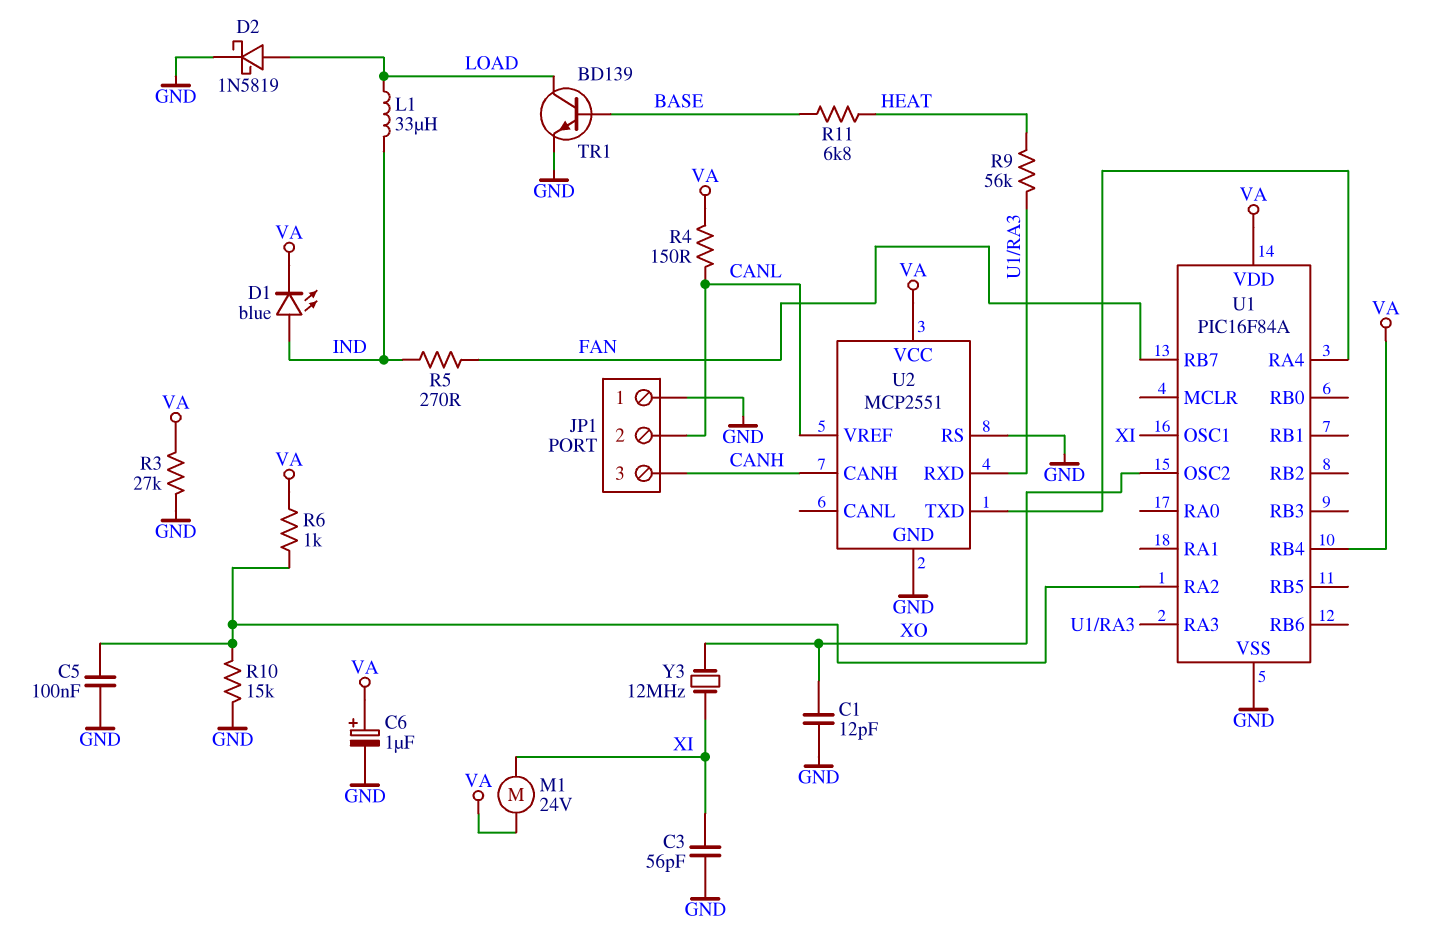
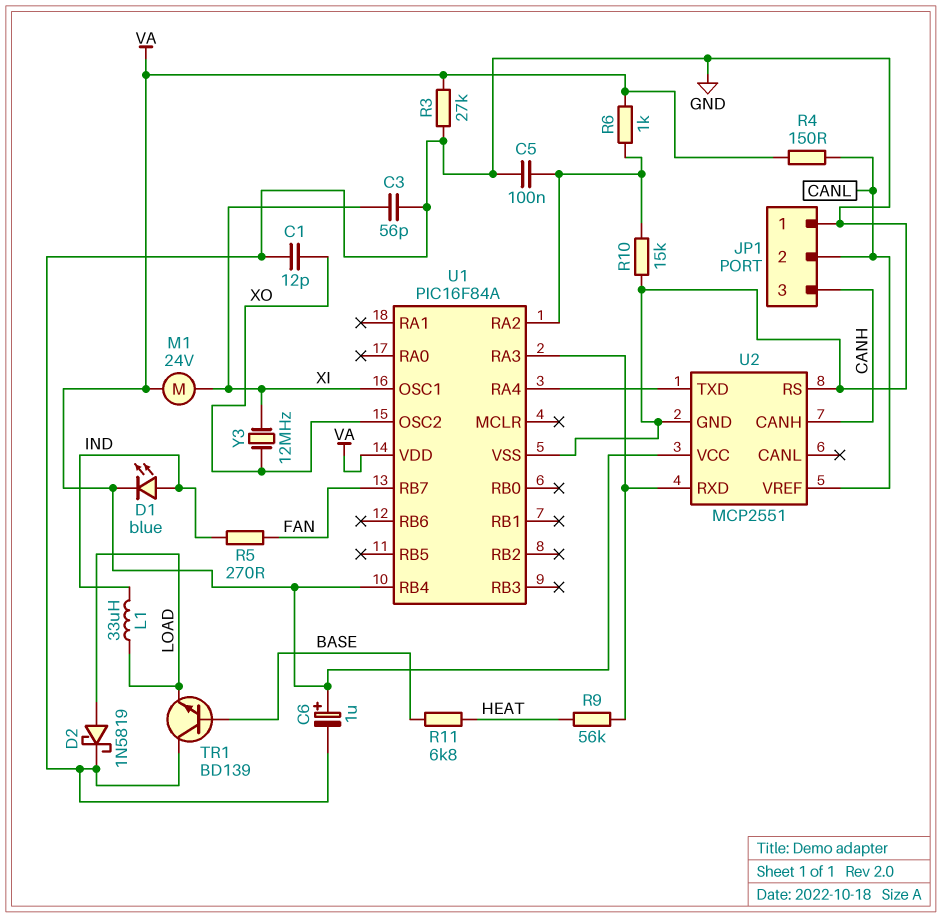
TR1: NPN BD139 (B BASE, C LOAD, E GND) -> NPN BD139 (B BASE, C GND, E LOAD)

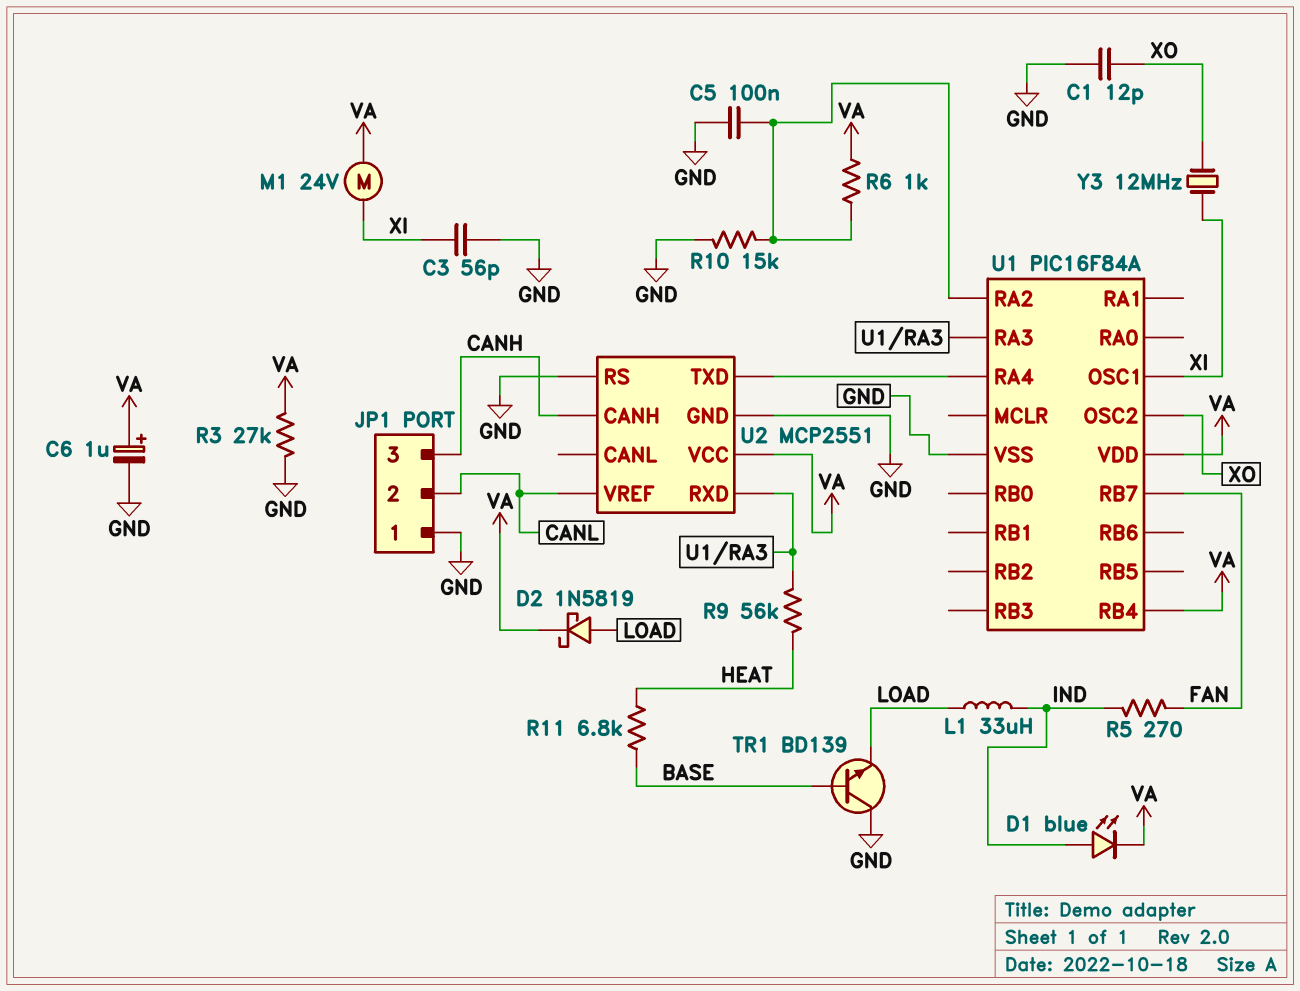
D2: schottky 1N5819 (A LOAD, K GND) -> schottky 1N5819 (A LOAD, K VA)
R4: 150 (CANL, VA) -> none

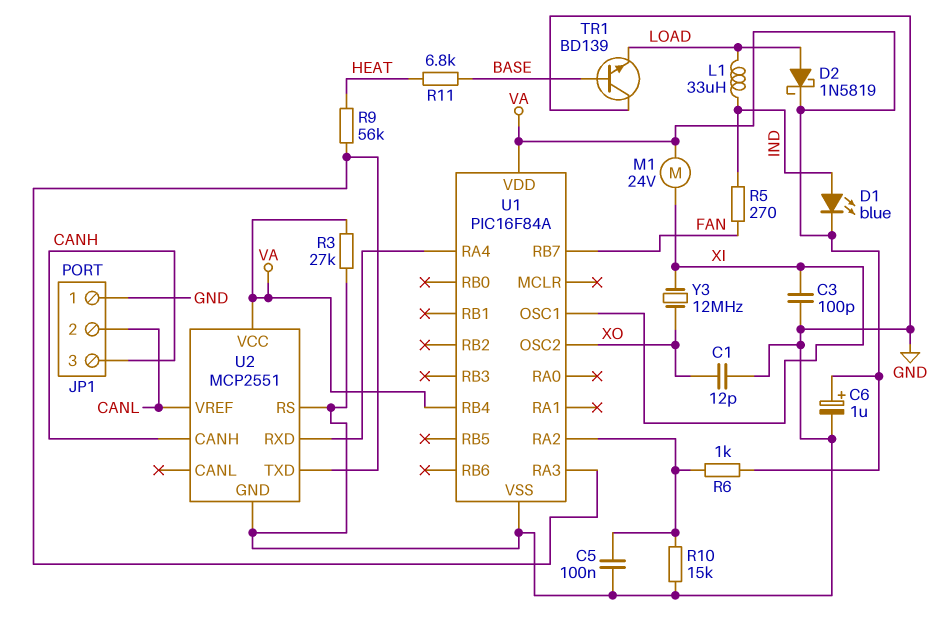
C3: 56pF (GND, XI) -> 100pF (GND, XI)
U2 pin RXD: U1/RA3 -> U1/RA4
U2 pin TXD: U1/RA4 -> U1/RA3

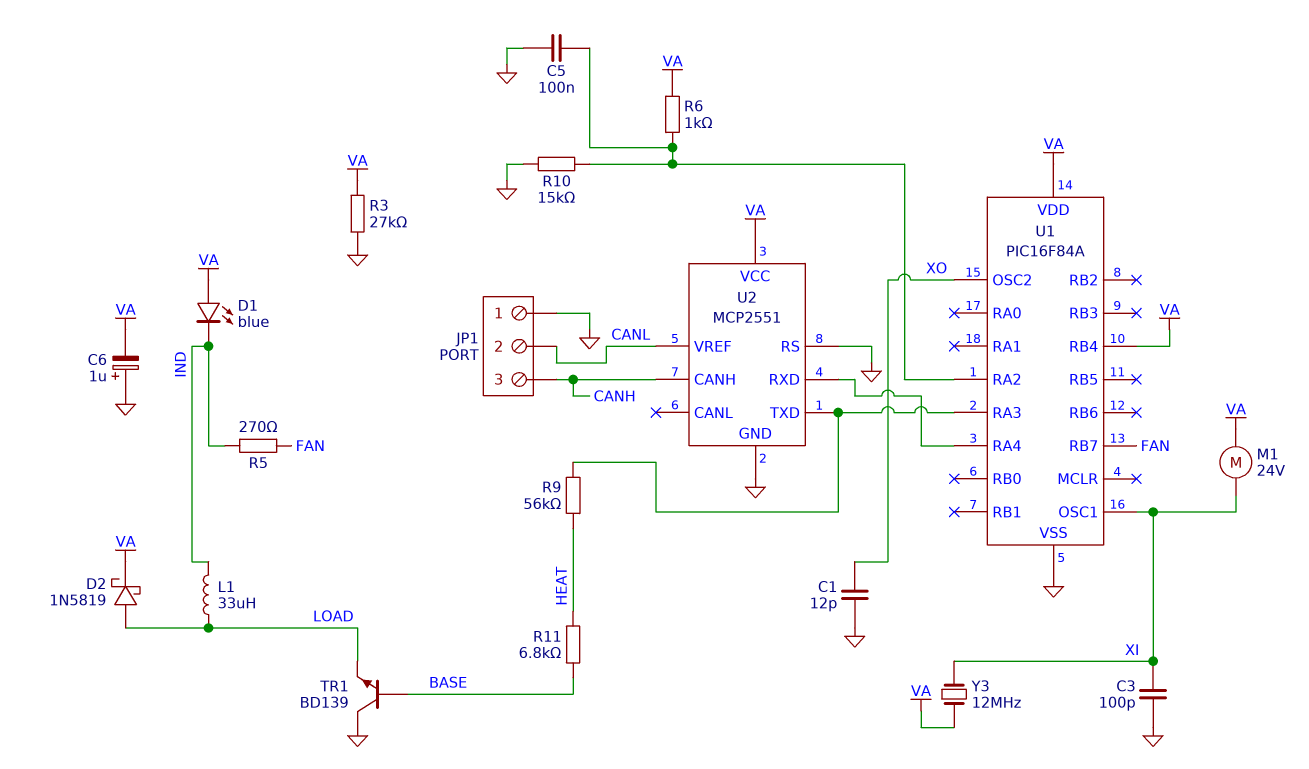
C6: 1uF (plus VA, minus GND) -> 1uF (plus GND, minus VA)
D1: LED blue (A IND, K VA) -> LED blue (A VA, K IND)
Y3: 12MHz (XI, XO) -> 12MHz (VA, XI)

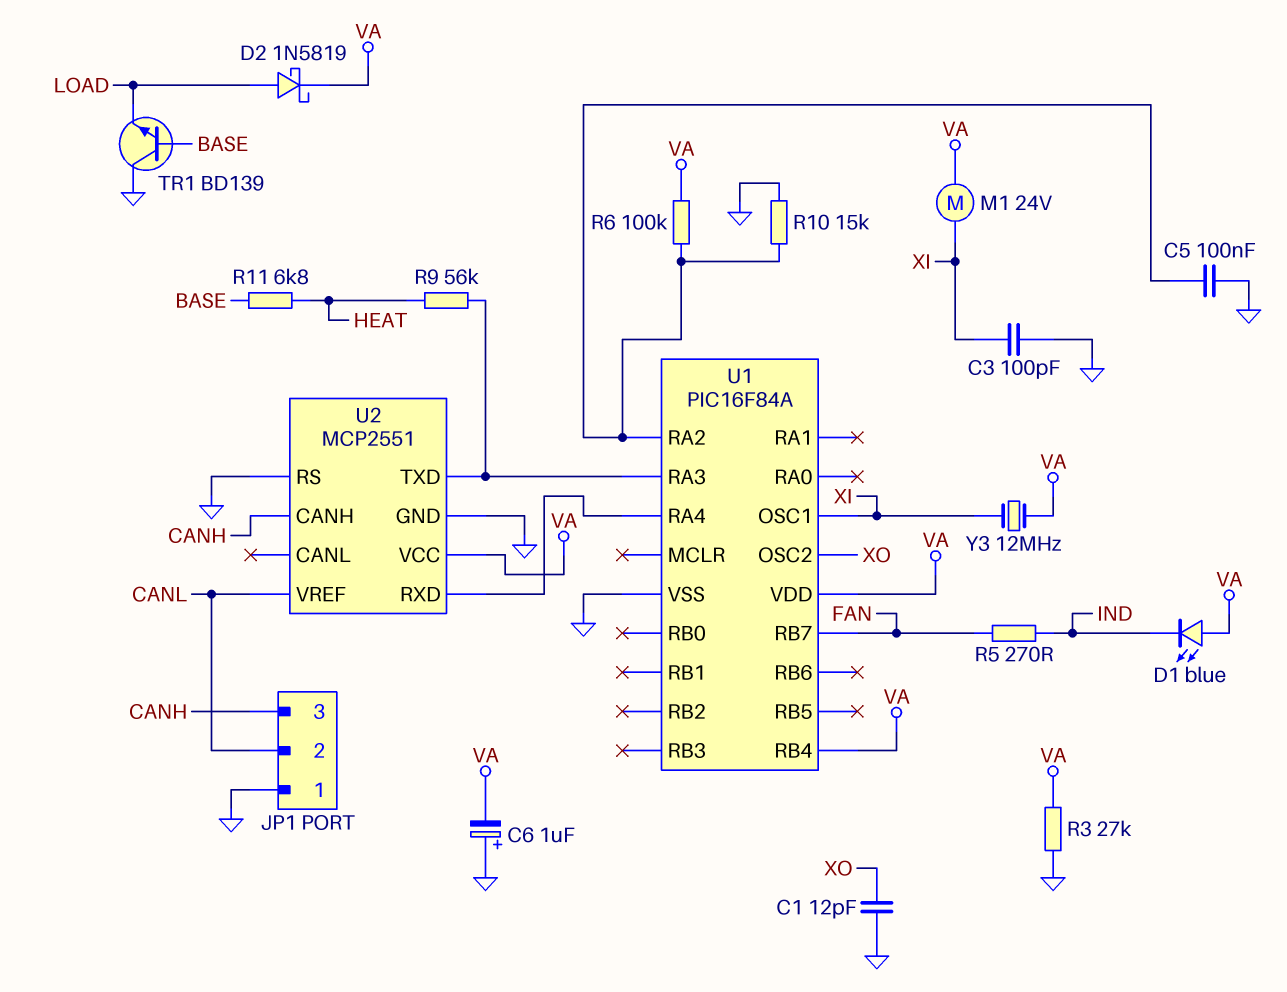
L1: 33uH (IND, LOAD) -> none
R6: 1k (U1/RA2, VA) -> 100k (U1/RA2, VA)

